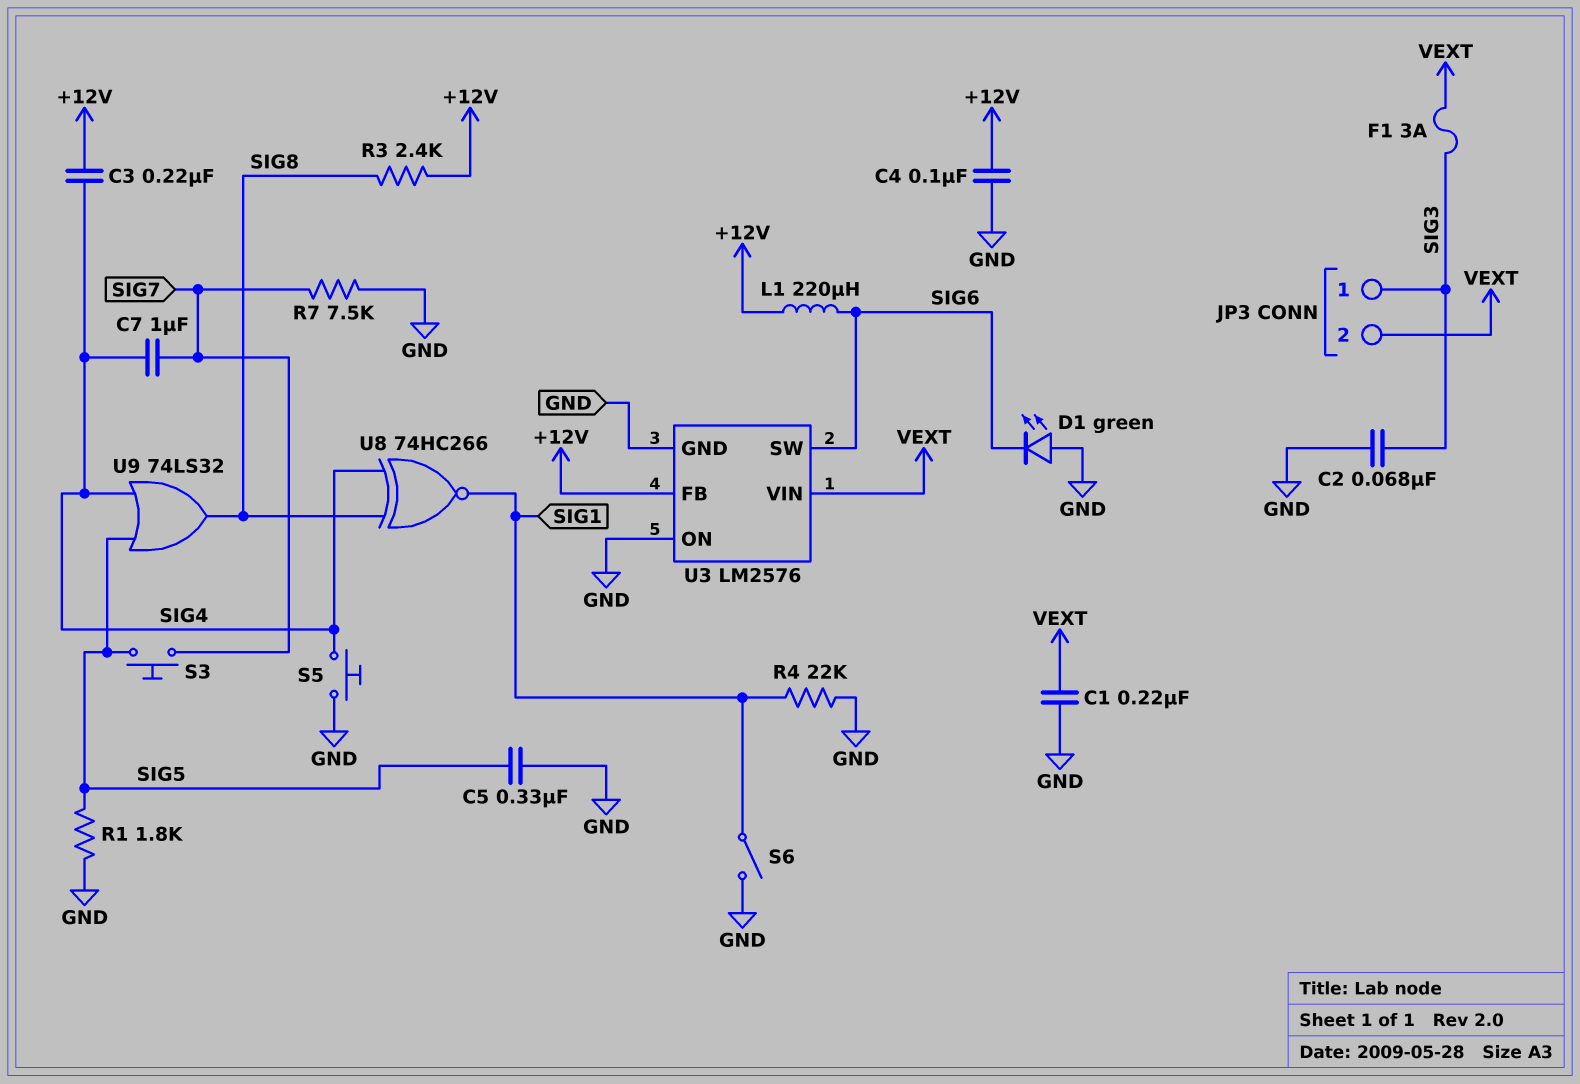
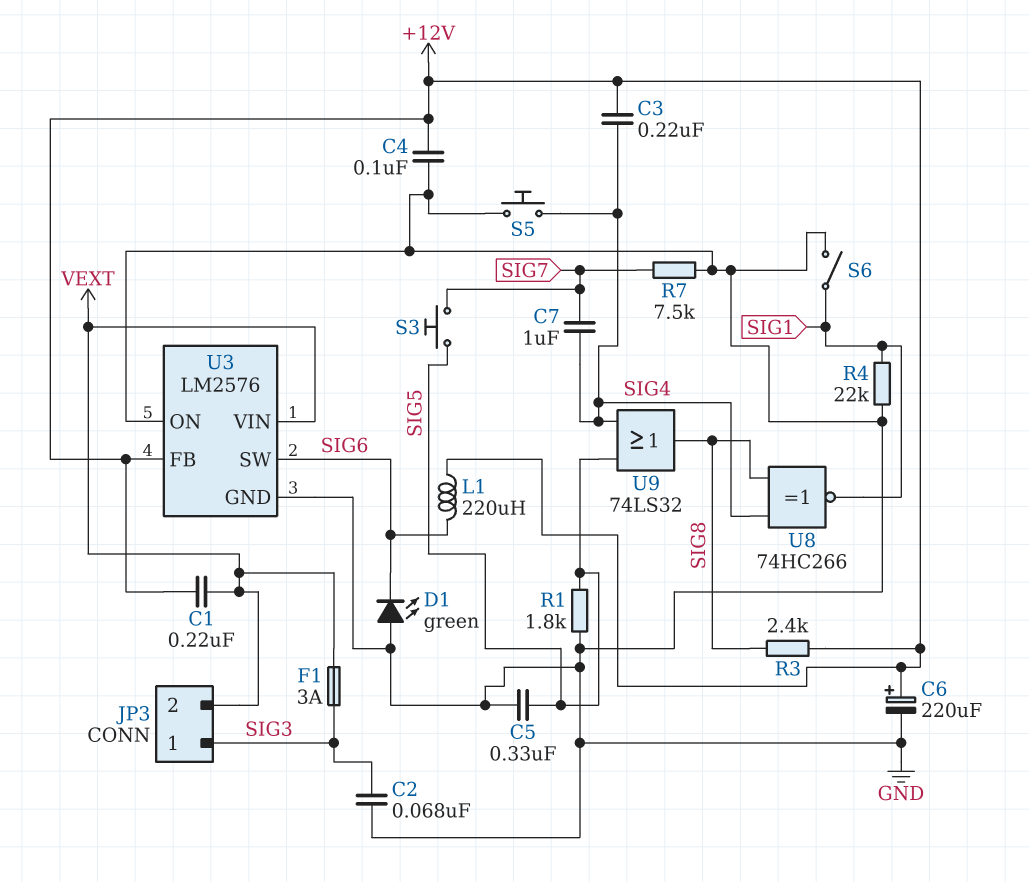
C1: 220nF (GND, VEXT) -> 220nF (+12V, VEXT)
C6: none -> 220uF (plus +12V, minus GND)

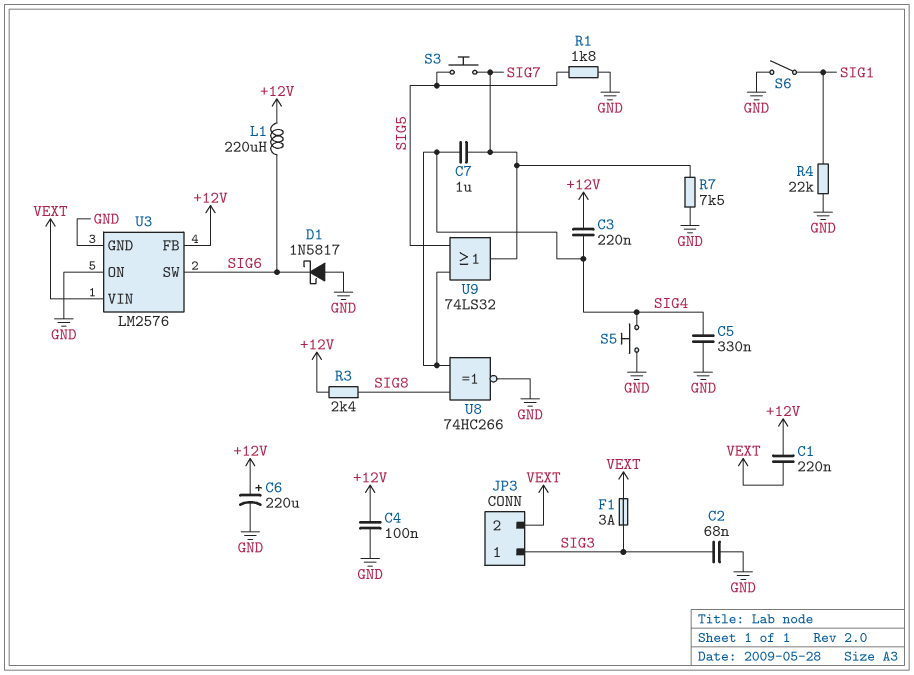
C5: 330nF (GND, SIG5) -> 330nF (GND, SIG4)
D1: LED green (A GND, K SIG6) -> schottky 1N5817 (A GND, K SIG6)
U8: XNOR 74HC266 (in SIG4, in SIG8, out SIG1) -> XNOR 74HC266 (in SIG4, in SIG8, out GND)
U9: OR 74LS32 (in SIG4, in SIG5, out SIG8) -> OR 74LS32 (in SIG4, in SIG5, out SIG7)

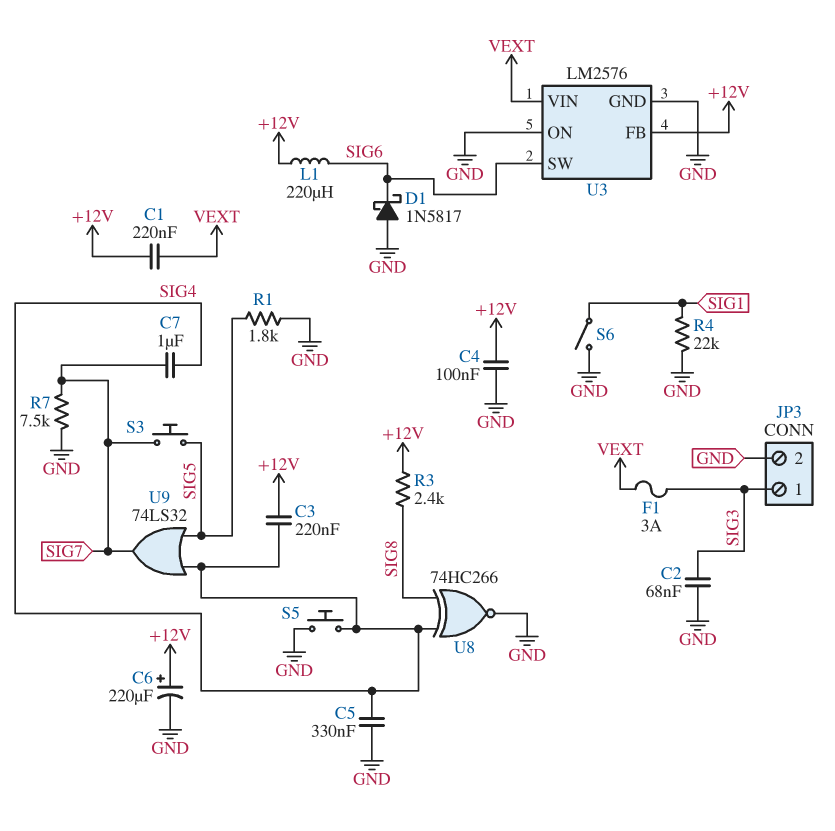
JP3 pin 2: VEXT -> GND

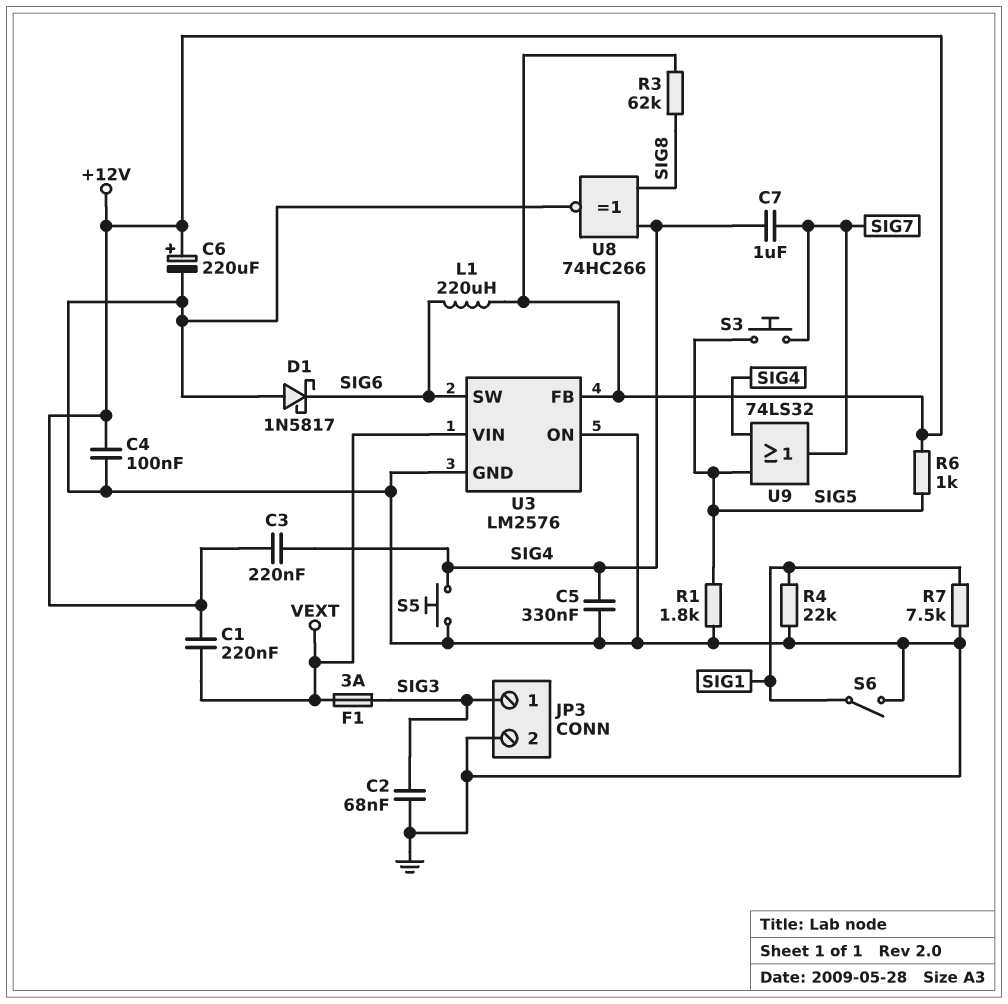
R3: 2.4k (+12V, SIG8) -> 62k (+12V, SIG8)
R6: none -> 1k (+12V, SIG5)
R7: 7.5k (GND, SIG7) -> 7.5k (GND, SIG1)

